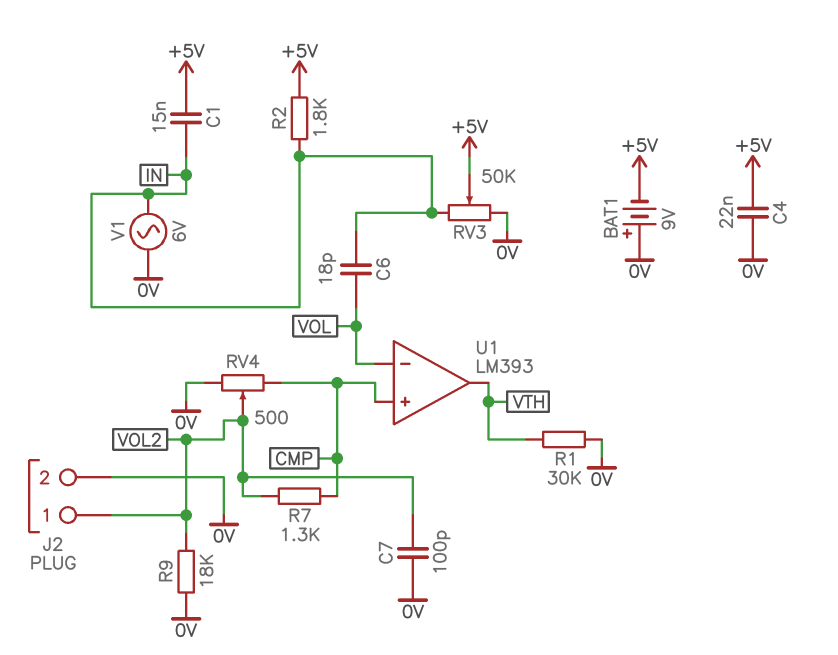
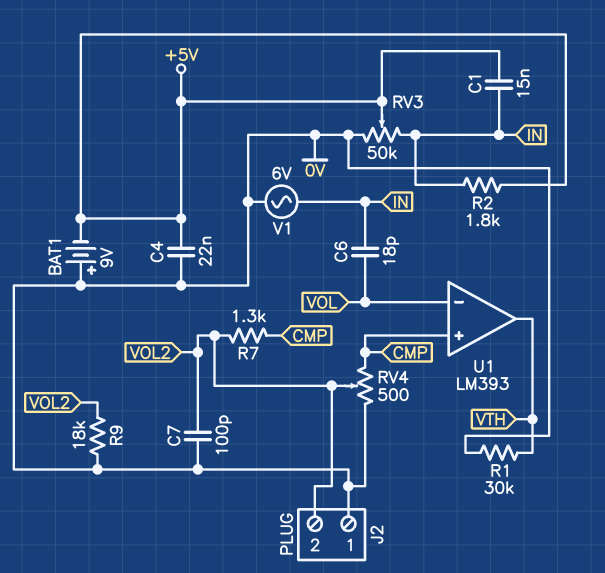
J2 pin 1: VOL2 -> 0V
J2 pin 2: 0V -> VOL2

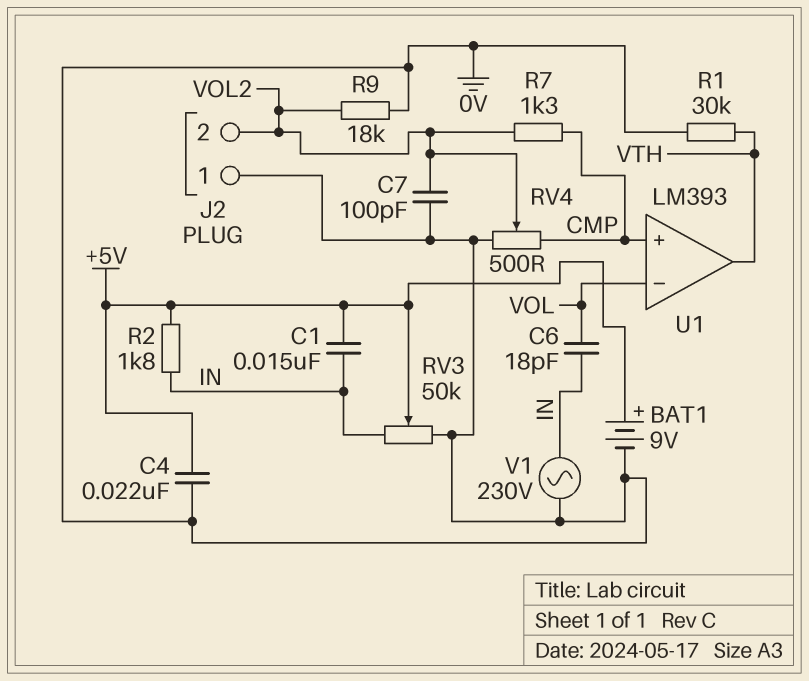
BAT1: 9V (plus 0V, minus +5V) -> 9V (plus +5V, minus 0V)
V1: AC 6V (0V, IN) -> AC 230V (0V, IN)

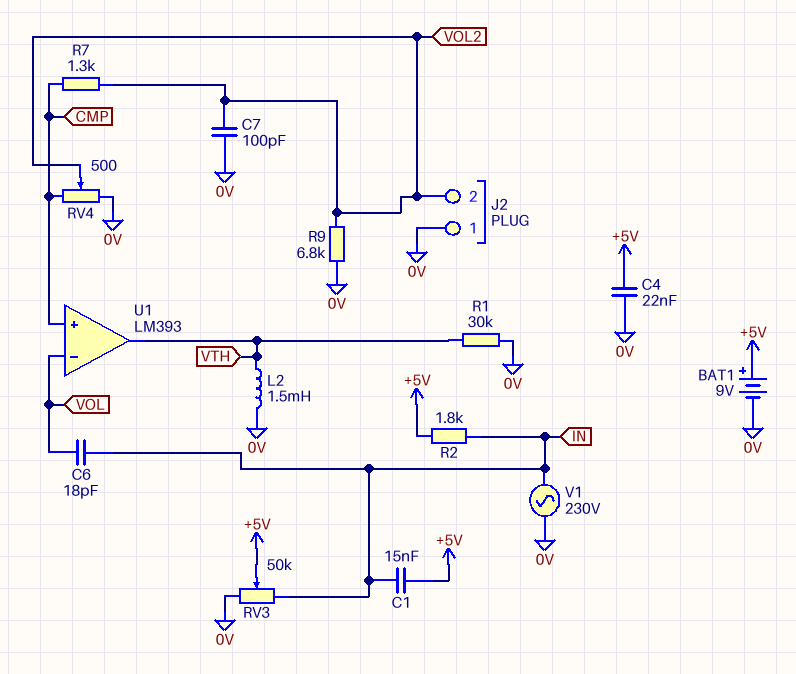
L2: none -> 1.5mH (0V, VTH)
R9: 18k (0V, VOL2) -> 6.8k (0V, VOL2)

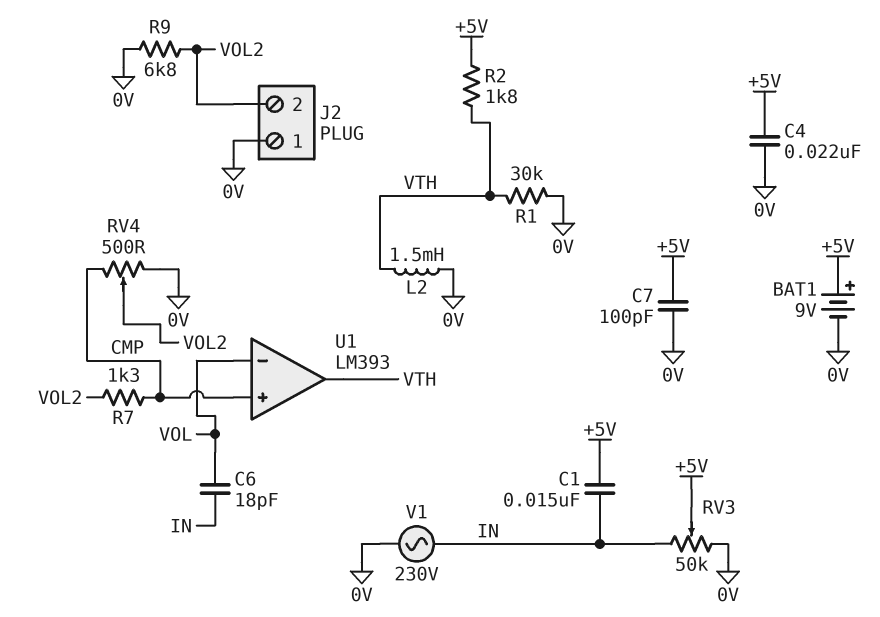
C7: 100pF (0V, VOL2) -> 100pF (+5V, 0V)
R2: 1.8k (+5V, IN) -> 1.8k (+5V, VTH)

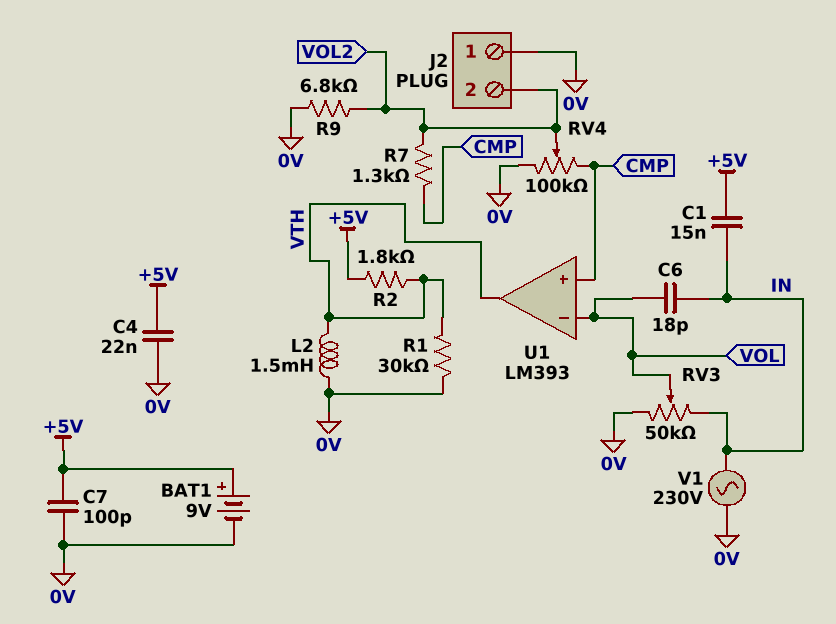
RV3: 50k (0V, IN, wiper +5V) -> 50k (0V, IN, wiper VOL)
RV4: 500 (0V, CMP, wiper VOL2) -> 100k (0V, CMP, wiper VOL2)

